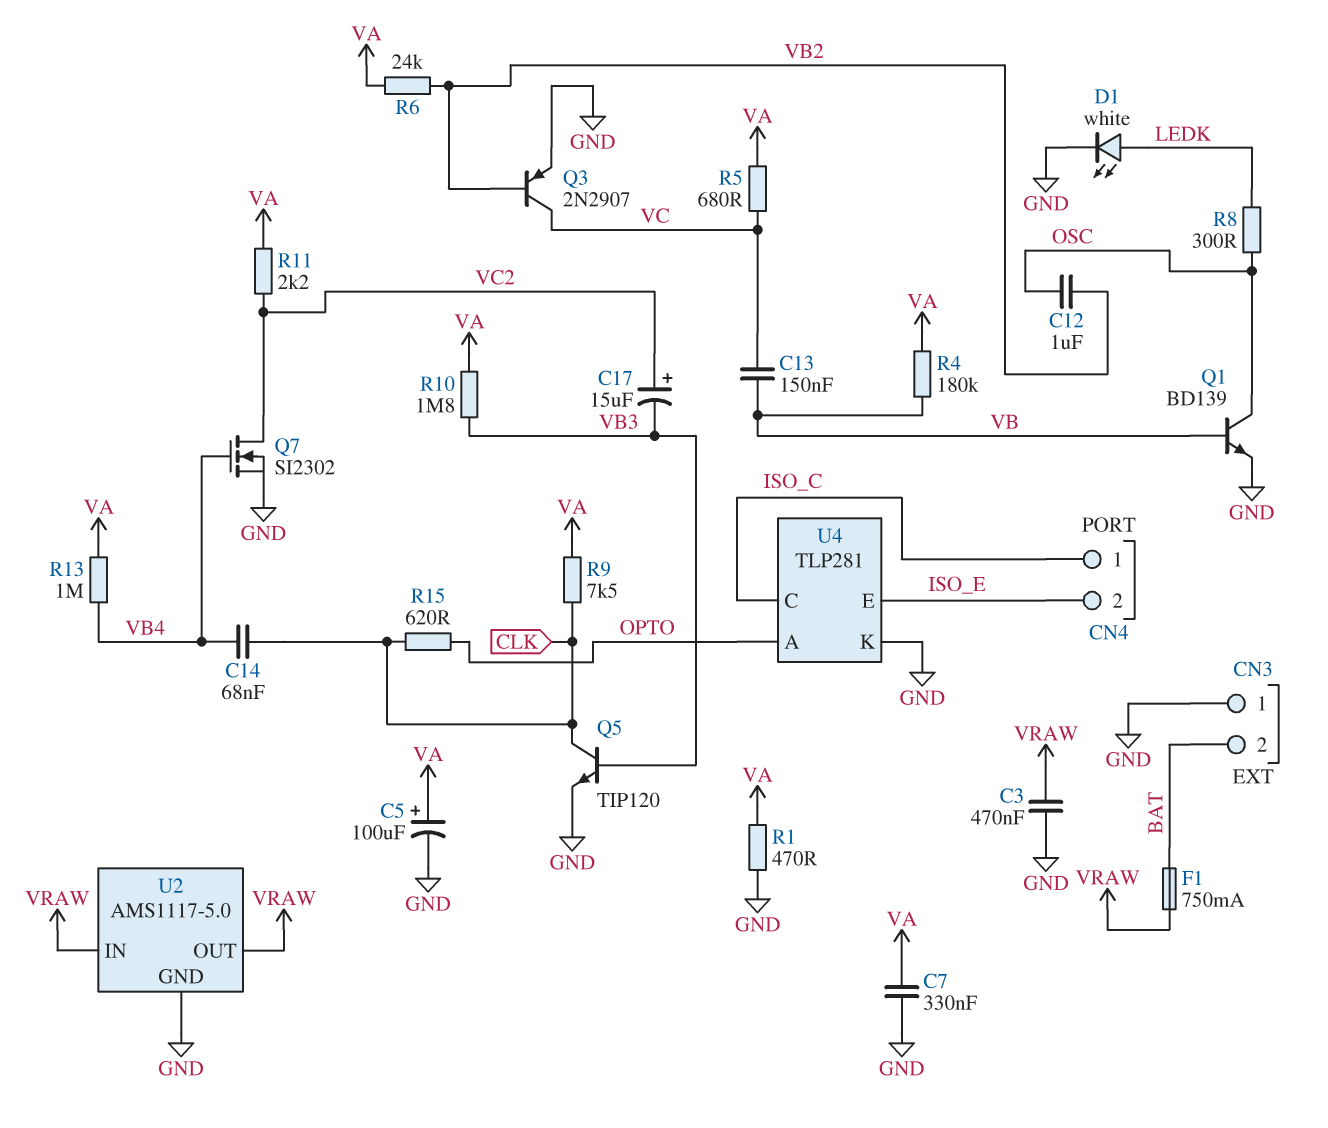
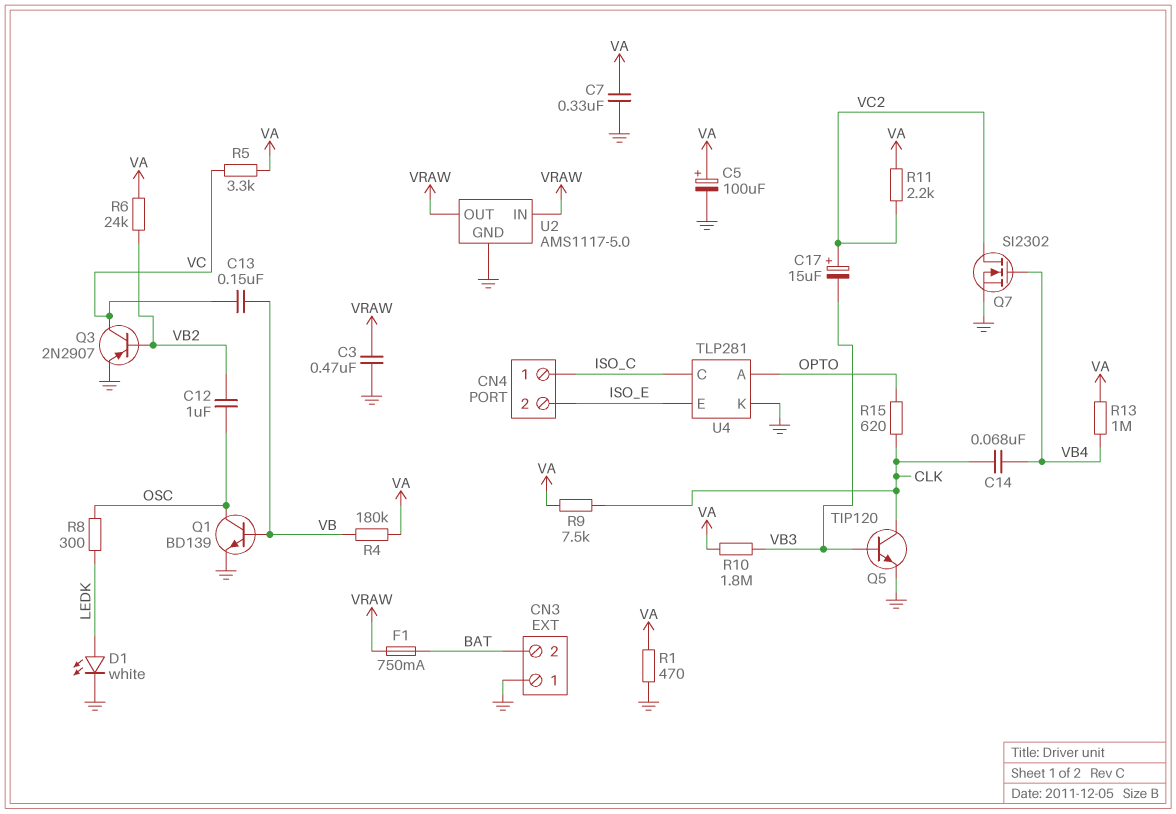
R5: 680 (VA, VC) -> 3.3k (VA, VC)

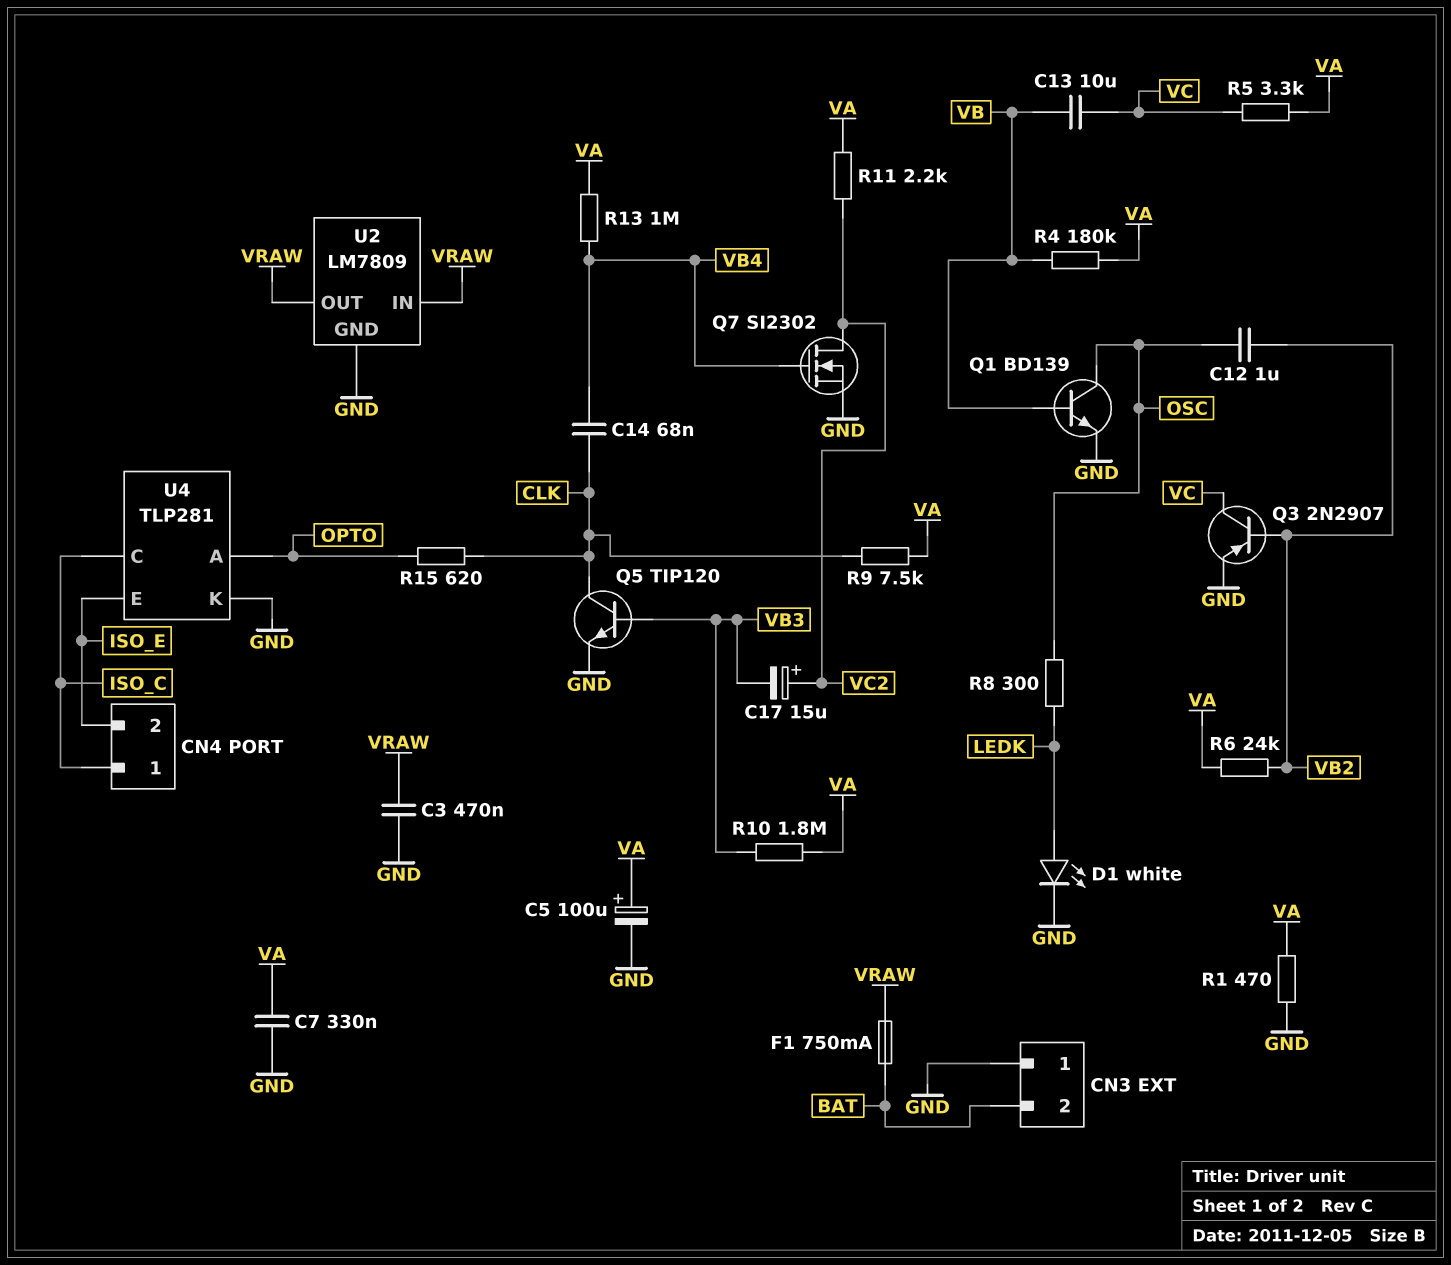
C13: 150nF (VB, VC) -> 10uF (VB, VC)
U2: AMS1117-5.0 -> LM7809

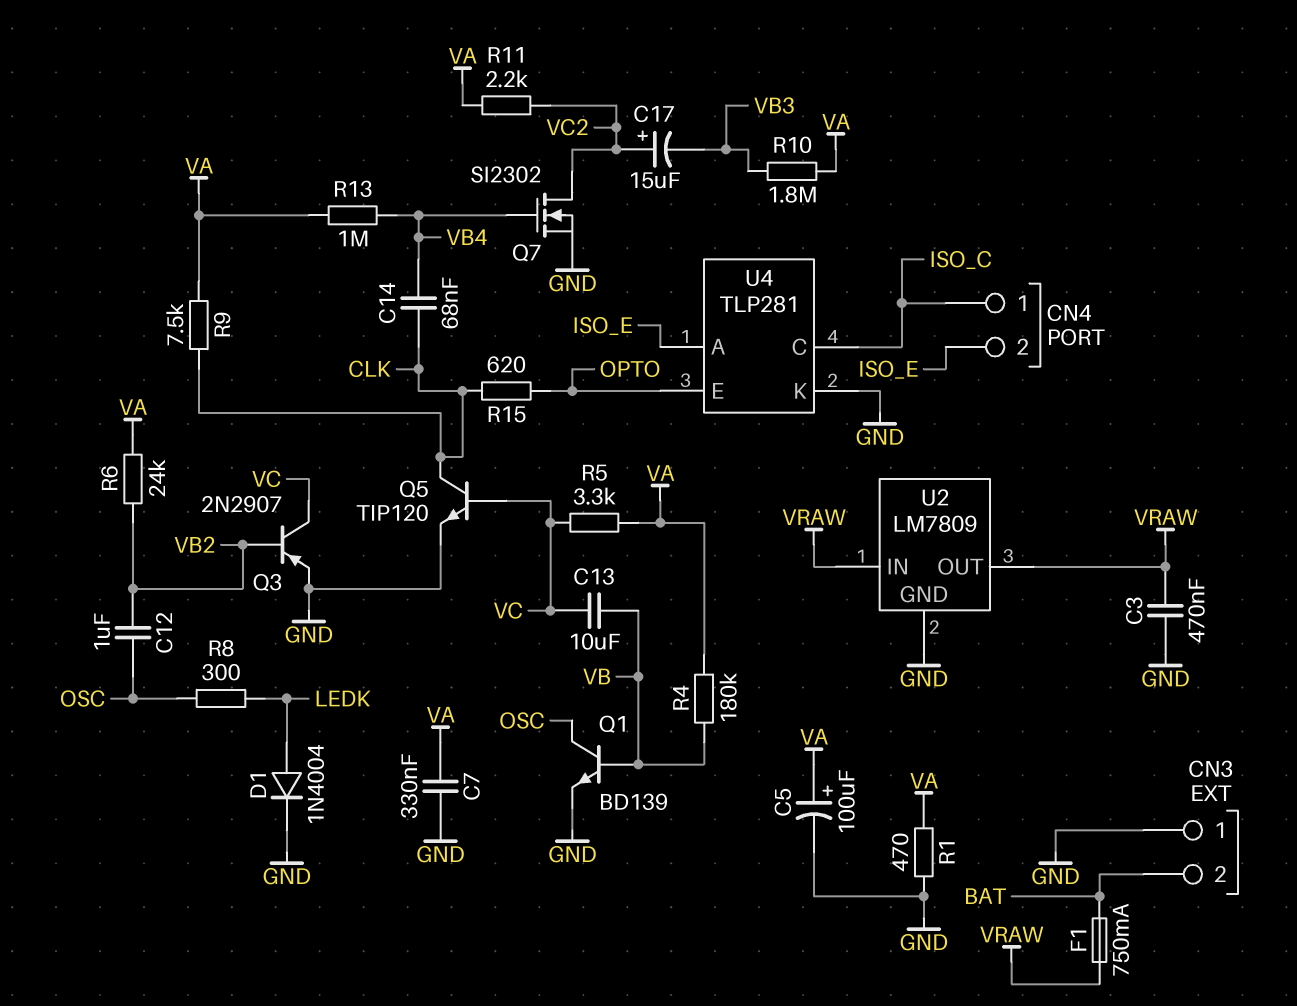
D1: LED white (A LEDK, K GND) -> diode 1N4004 (A LEDK, K GND)
Q5: NPN TIP120 (B VB3, C CLK, E GND) -> NPN TIP120 (B VC, C CLK, E GND)
U4 pin A: OPTO -> ISO_E
U4 pin E: ISO_E -> OPTO

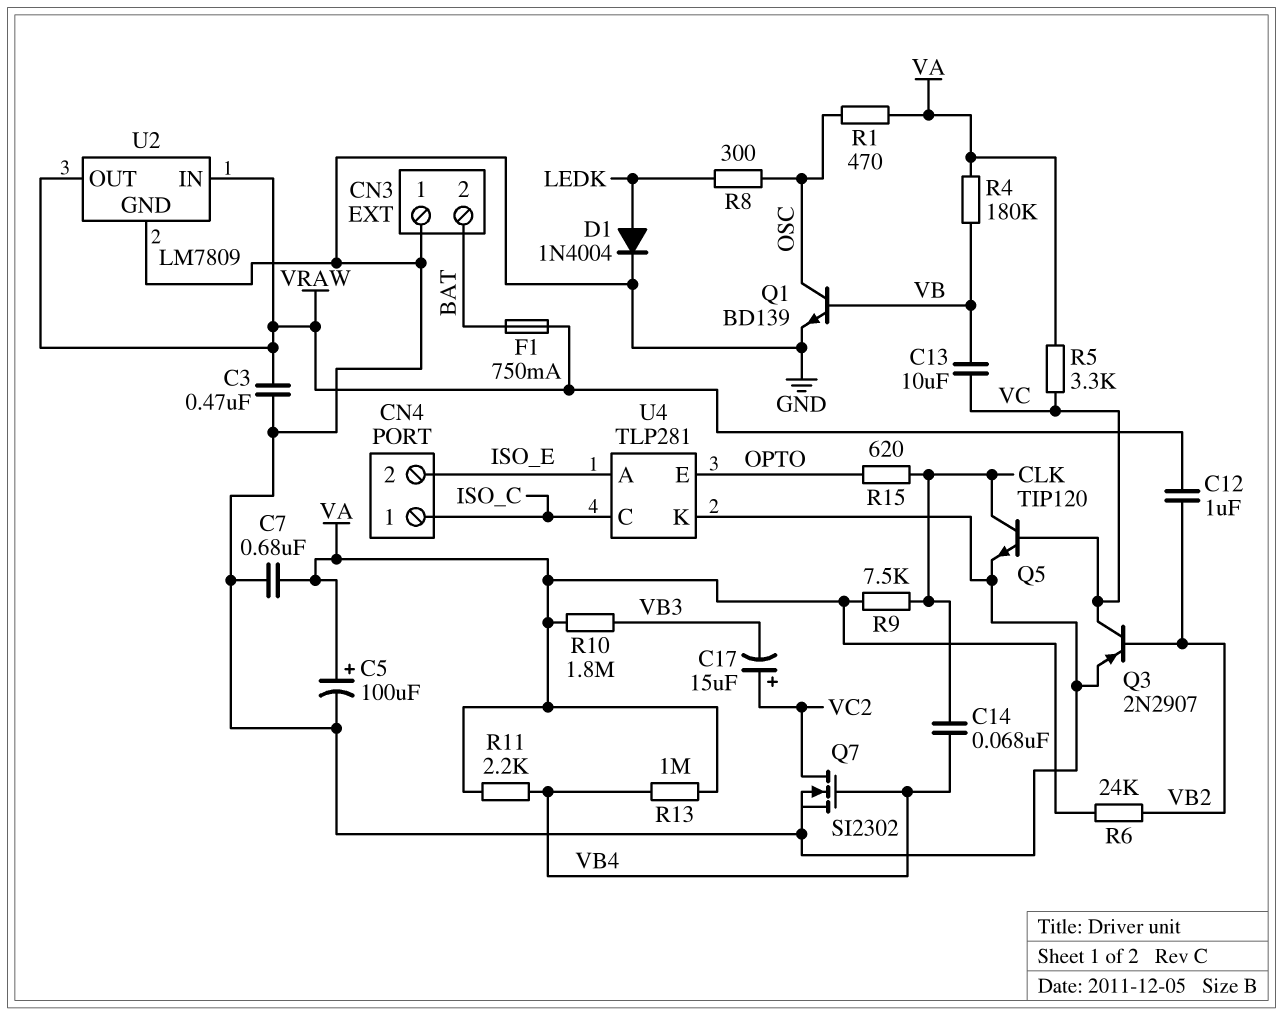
C7: 330nF (GND, VA) -> 680nF (GND, VA)
C12: 1uF (OSC, VB2) -> 1uF (VB2, VRAW)
R1: 470 (GND, VA) -> 470 (OSC, VA)
R11: 2.2k (VA, VC2) -> 2.2k (VA, VB4)

